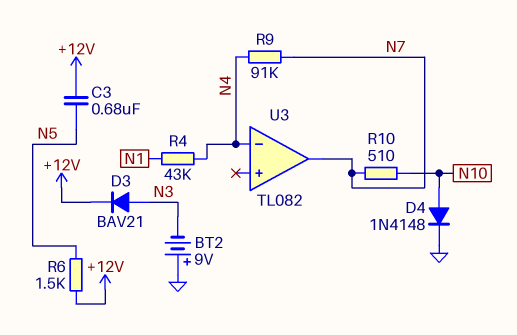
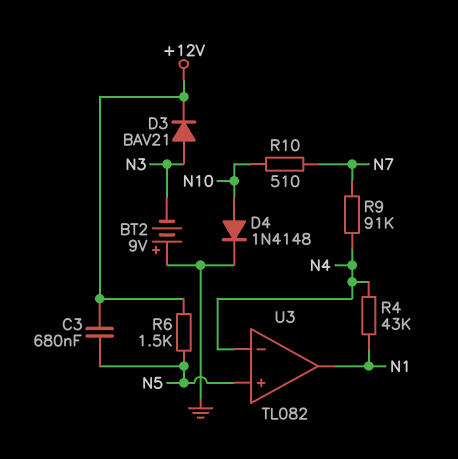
U3 pin in+: none -> N5
U3 pin out: N7 -> N1

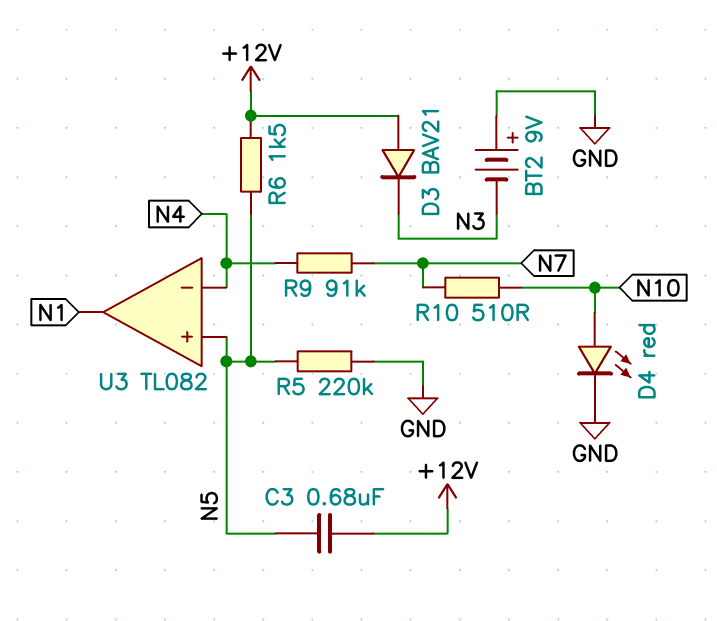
D3: diode BAV21 (A N3, K +12V) -> diode BAV21 (A +12V, K N3)
D4: diode 1N4148 (A N10, K GND) -> LED red (A N10, K GND)
R4: 43k (N1, N4) -> none
R5: none -> 220k (GND, N5)

